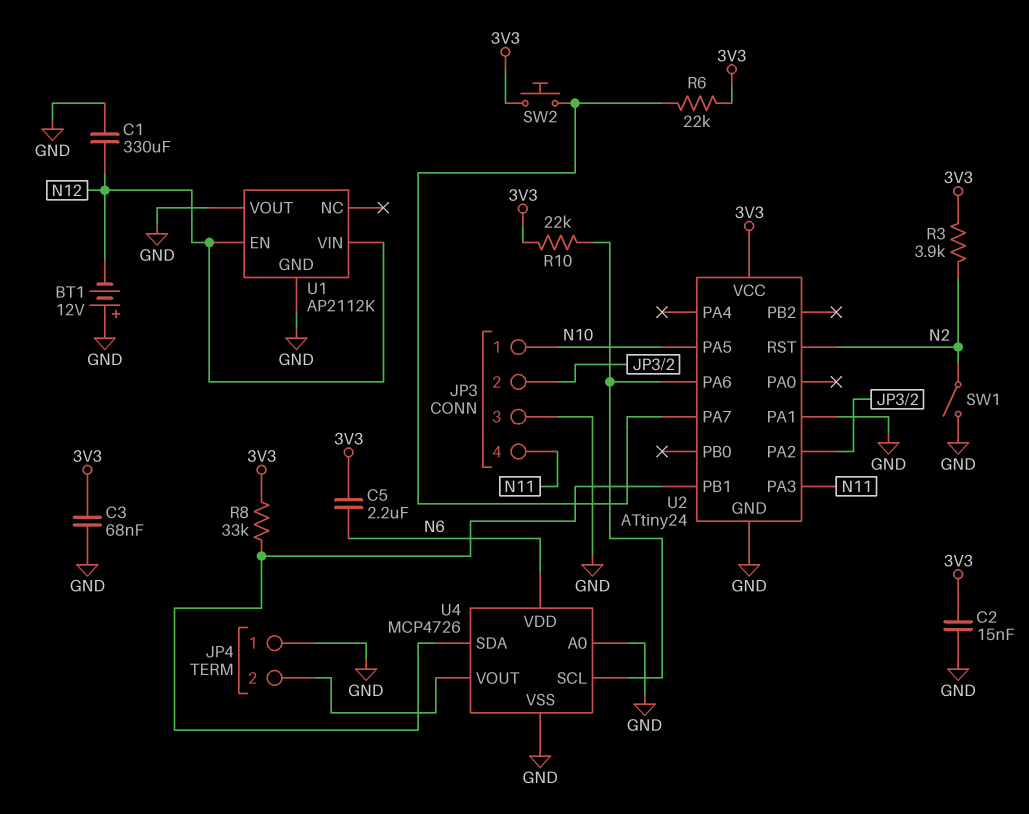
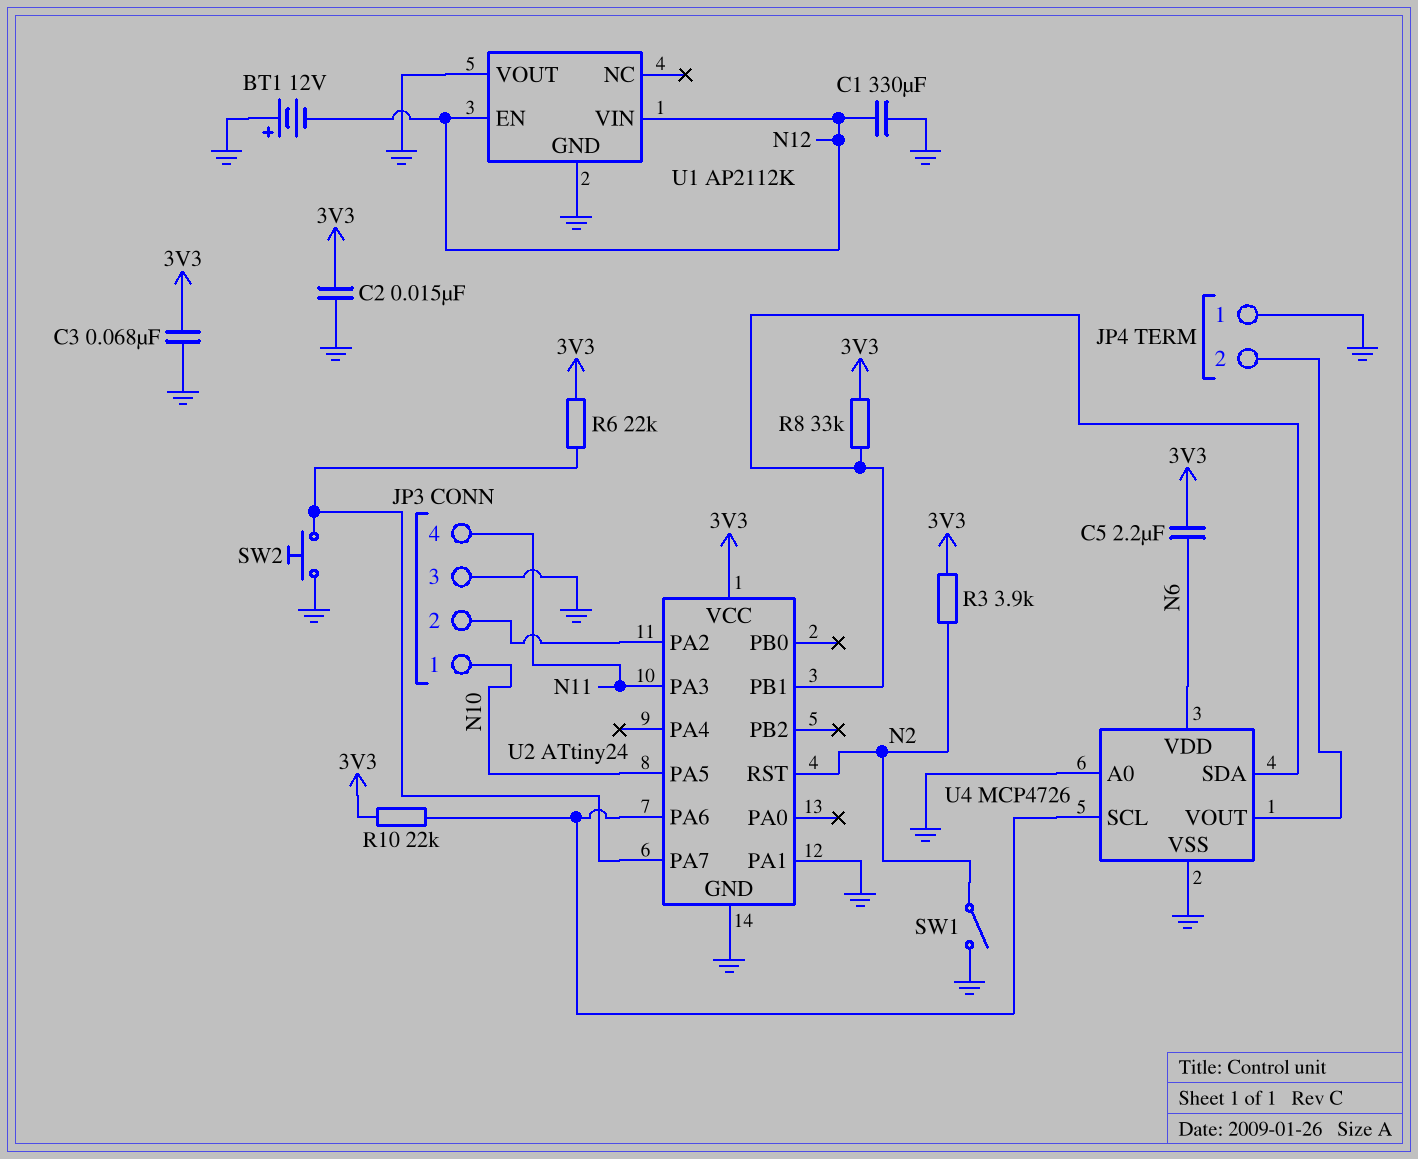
SW2: button (3V3, U2/PA7) -> button (GND, U2/PA7)

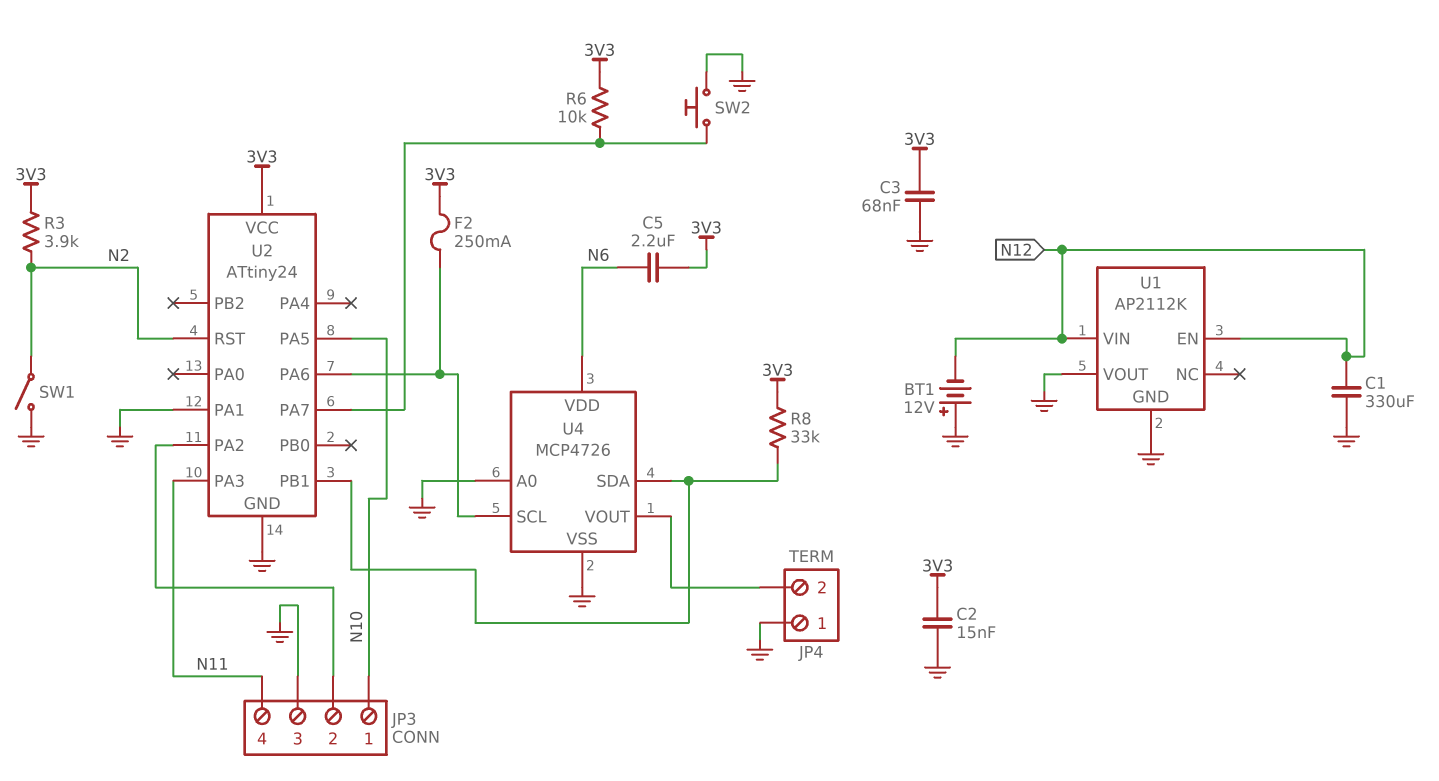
F2: none -> 250mA (3V3, U2/PA6)
R6: 22k (3V3, U2/PA7) -> 10k (3V3, U2/PA7)
R10: 22k (3V3, U2/PA6) -> none

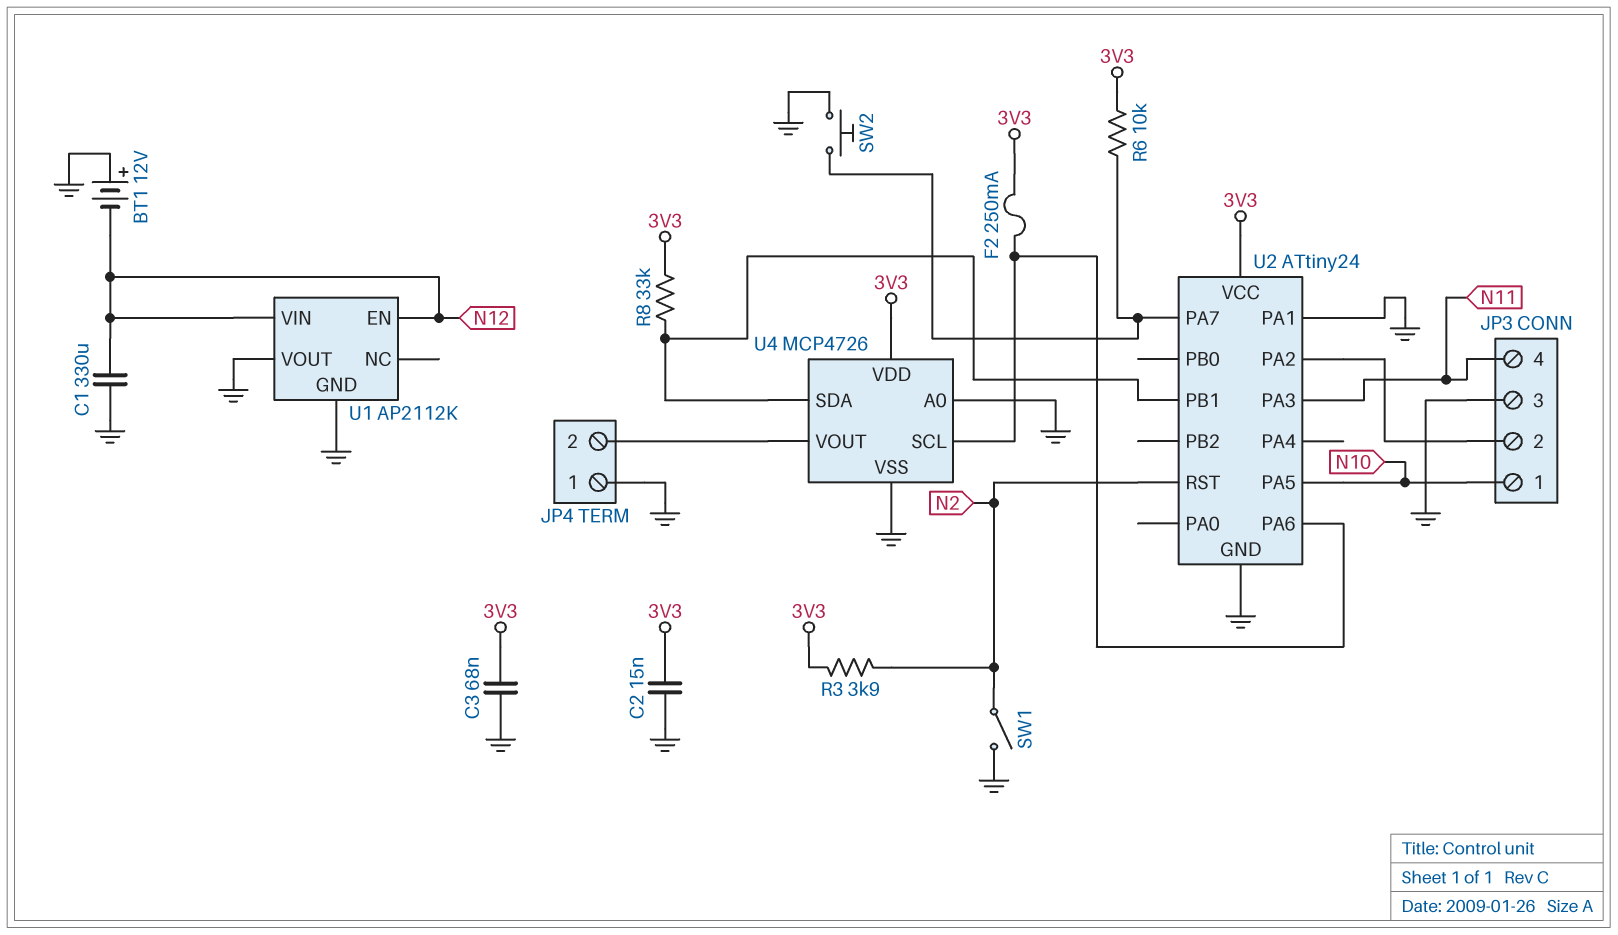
C5: 2.2uF (3V3, N6) -> none
U4 pin VDD: N6 -> 3V3

